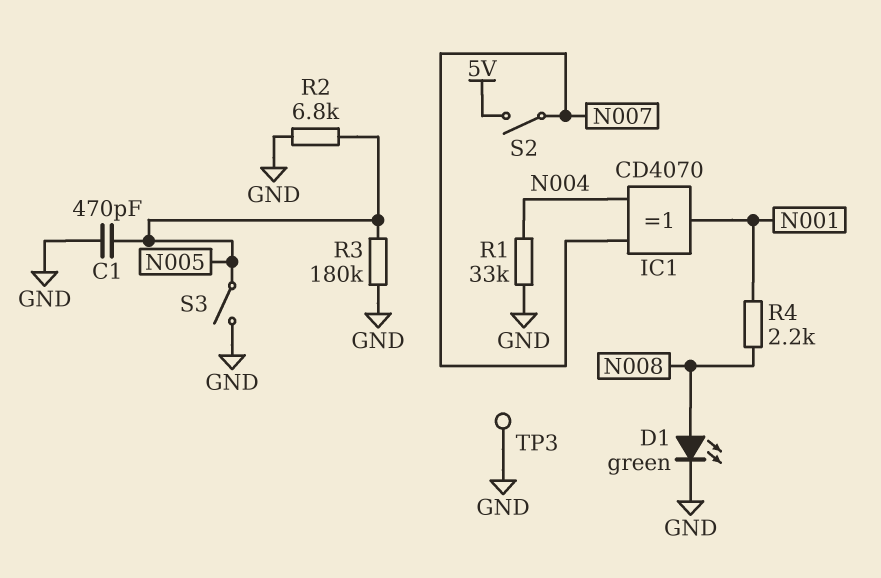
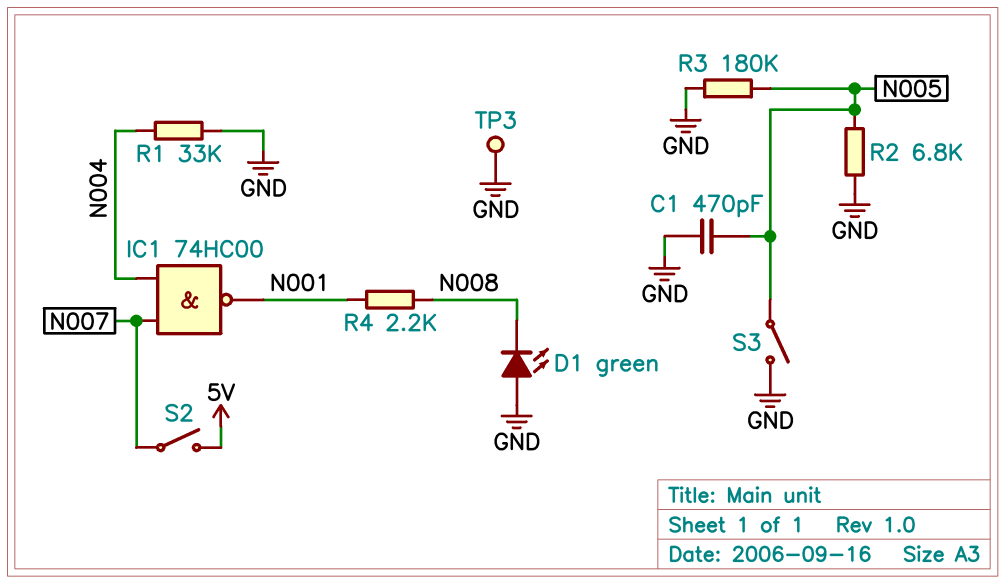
D1: LED green (A N008, K GND) -> LED green (A GND, K N008)
IC1: XOR CD4070 (in N004, in N007, out N001) -> NAND 74HC00 (in N004, in N007, out N001)

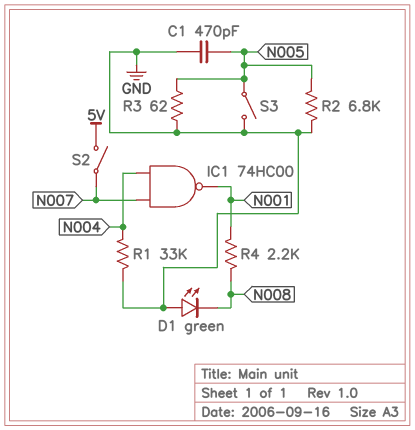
R3: 180k (GND, N005) -> 62 (GND, N005)
TP3: test point (GND) -> none

